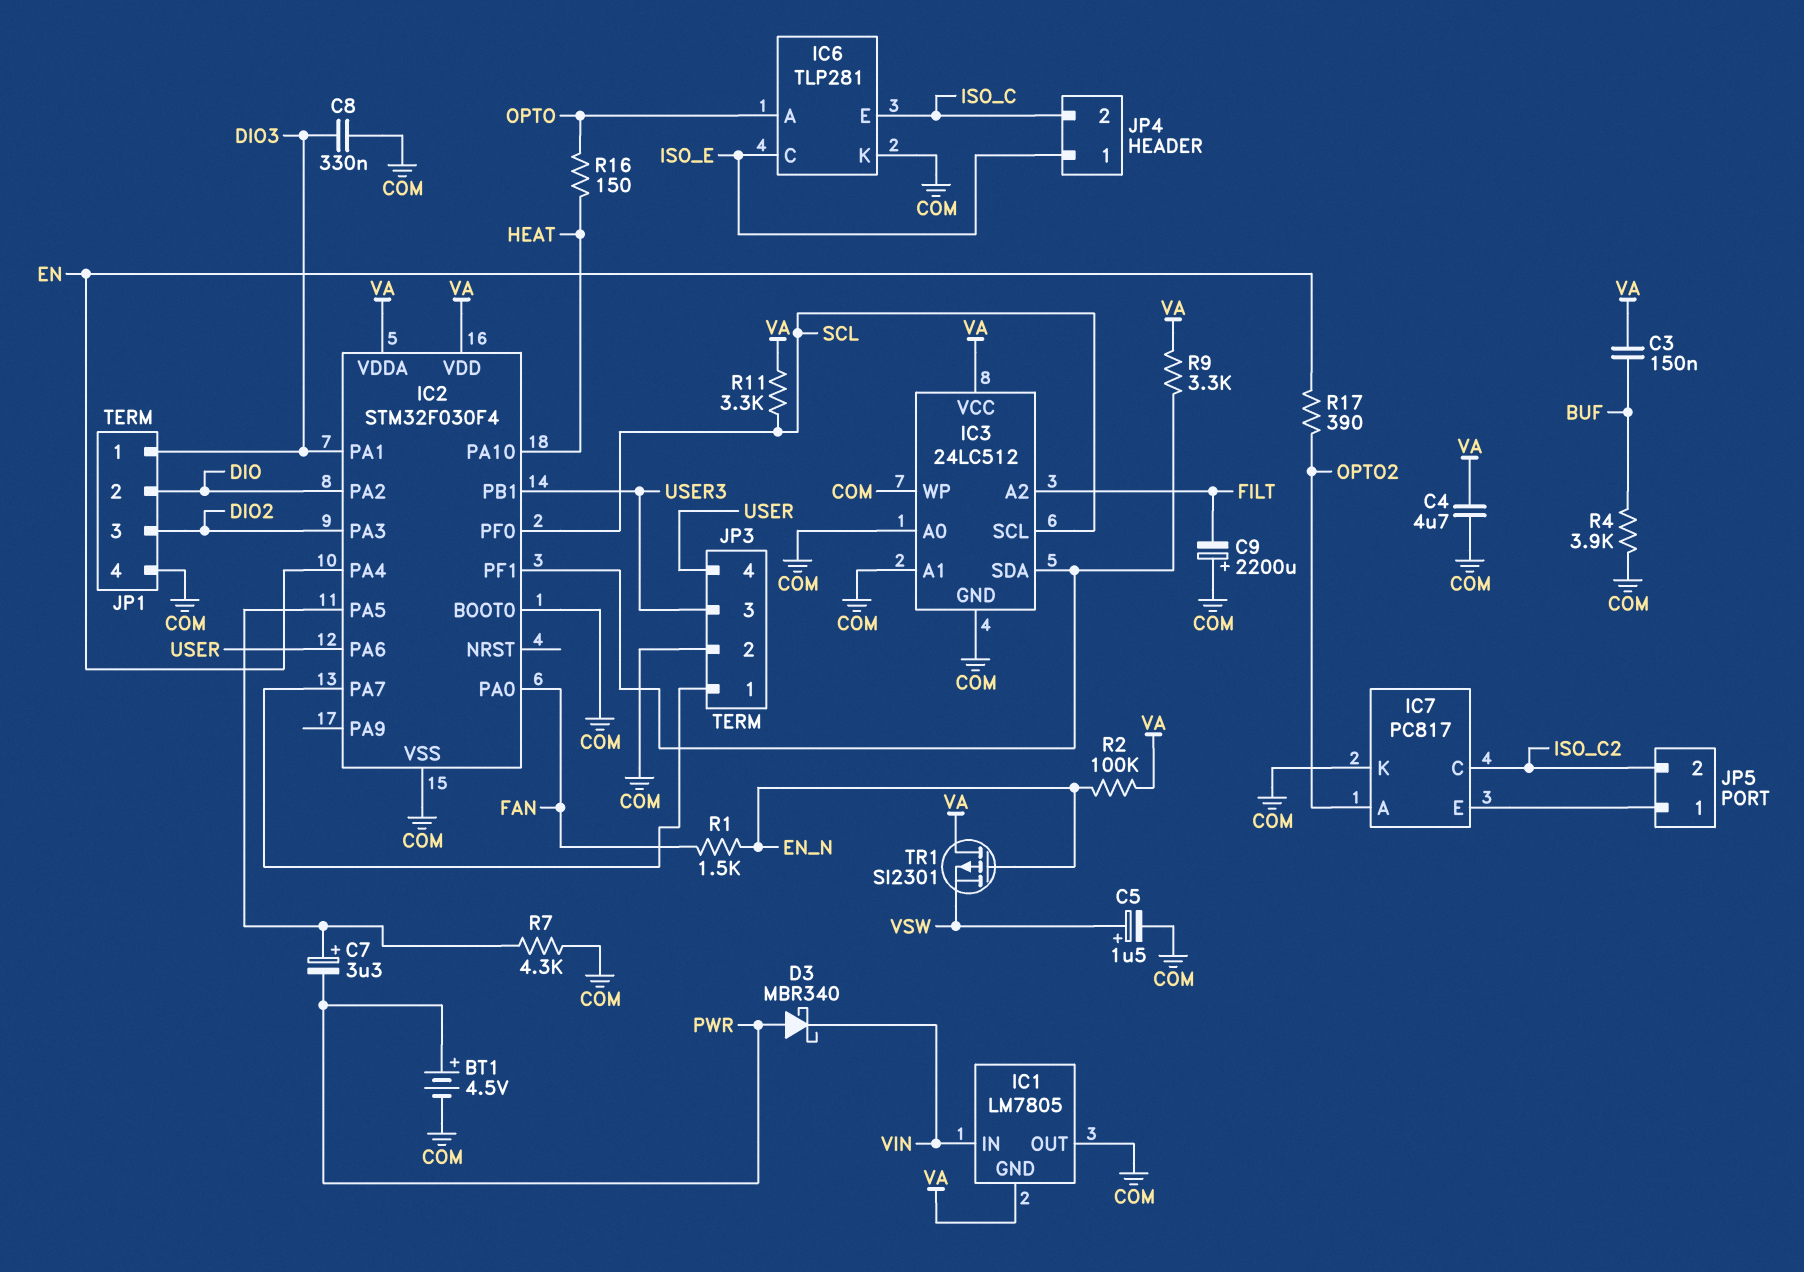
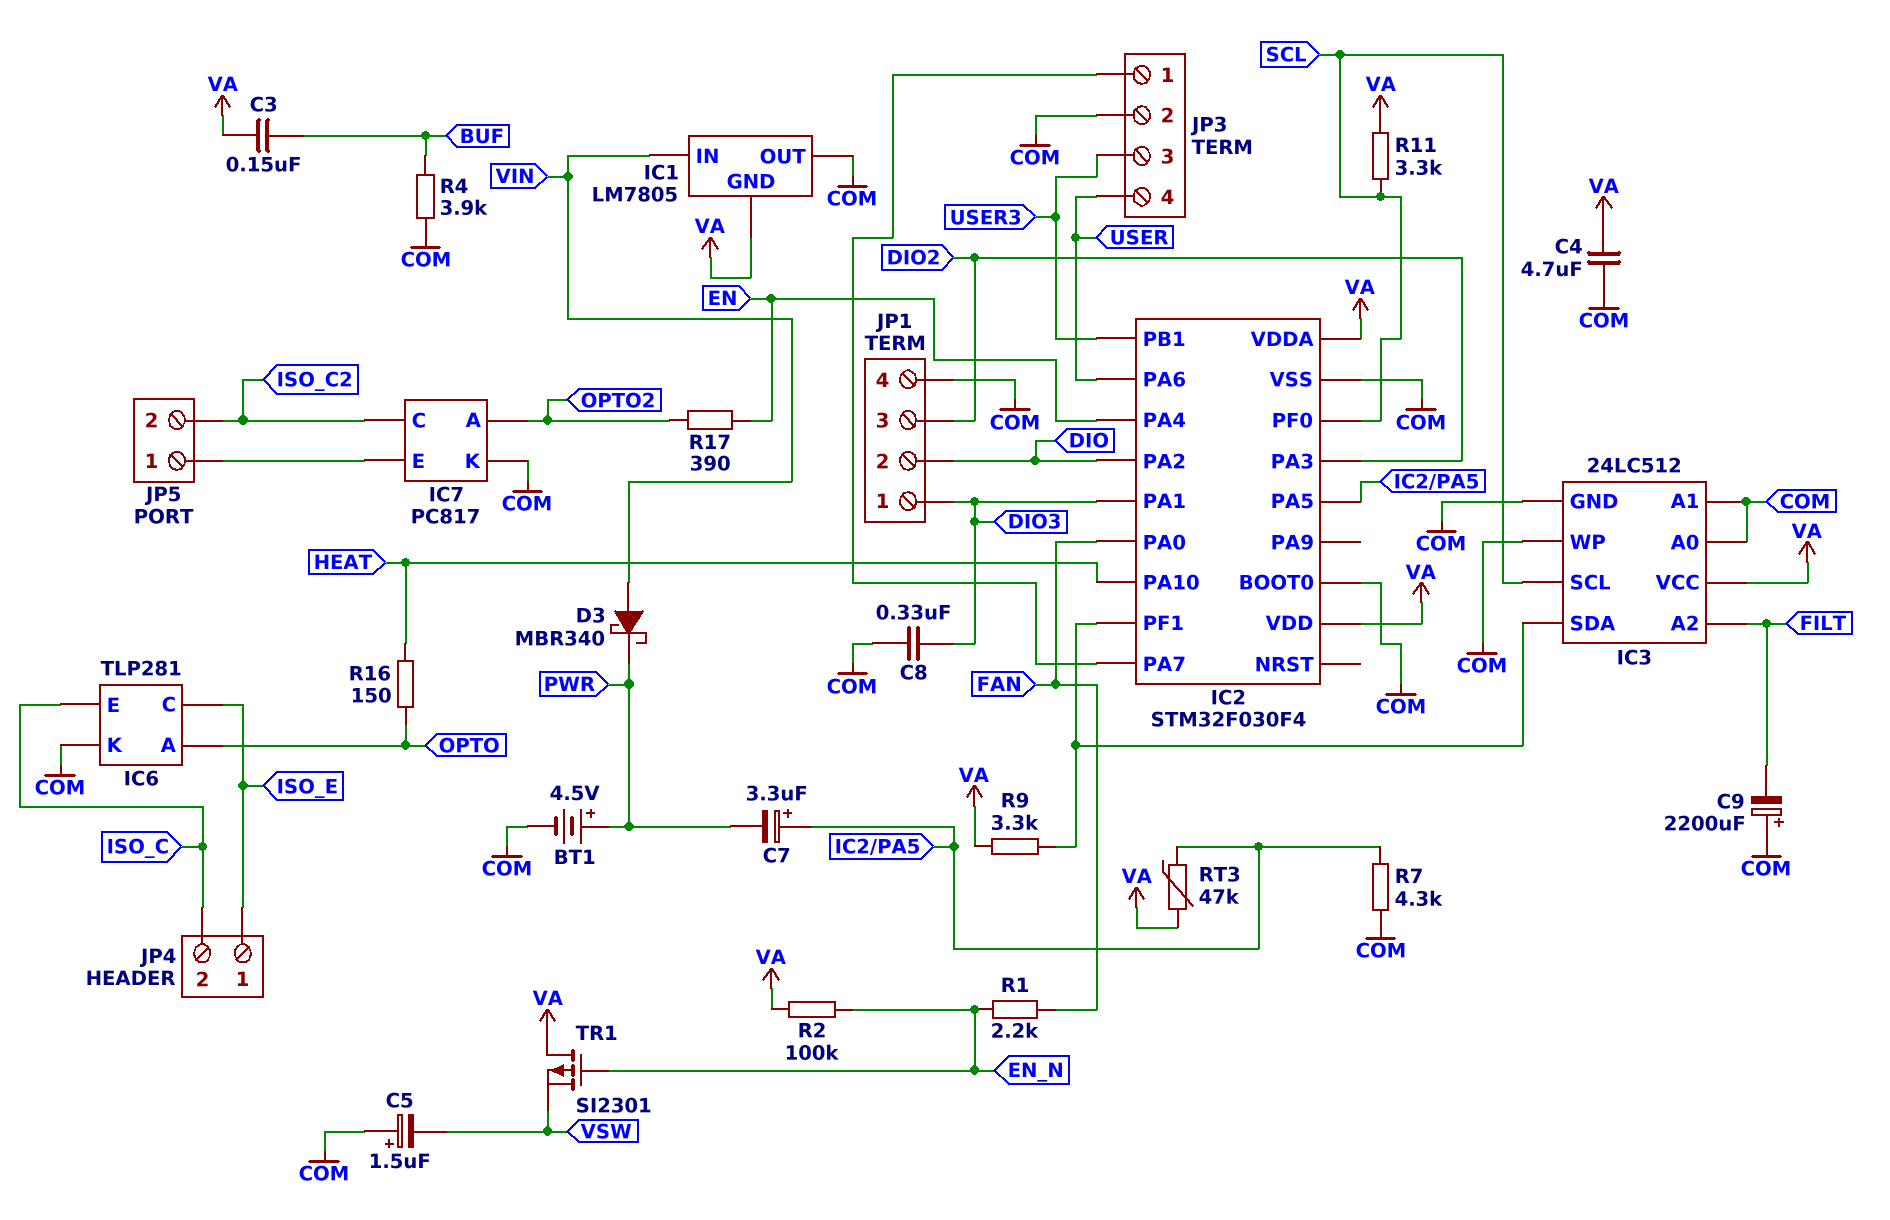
C5: 1.5uF (plus VSW, minus COM) -> 1.5uF (plus COM, minus VSW)
D3: schottky MBR340 (A PWR, K VIN) -> schottky MBR340 (A VIN, K PWR)
R1: 1.5k (EN_N, FAN) -> 2.2k (EN_N, FAN)
RT3: none -> 47k (IC2/PA5, VA)

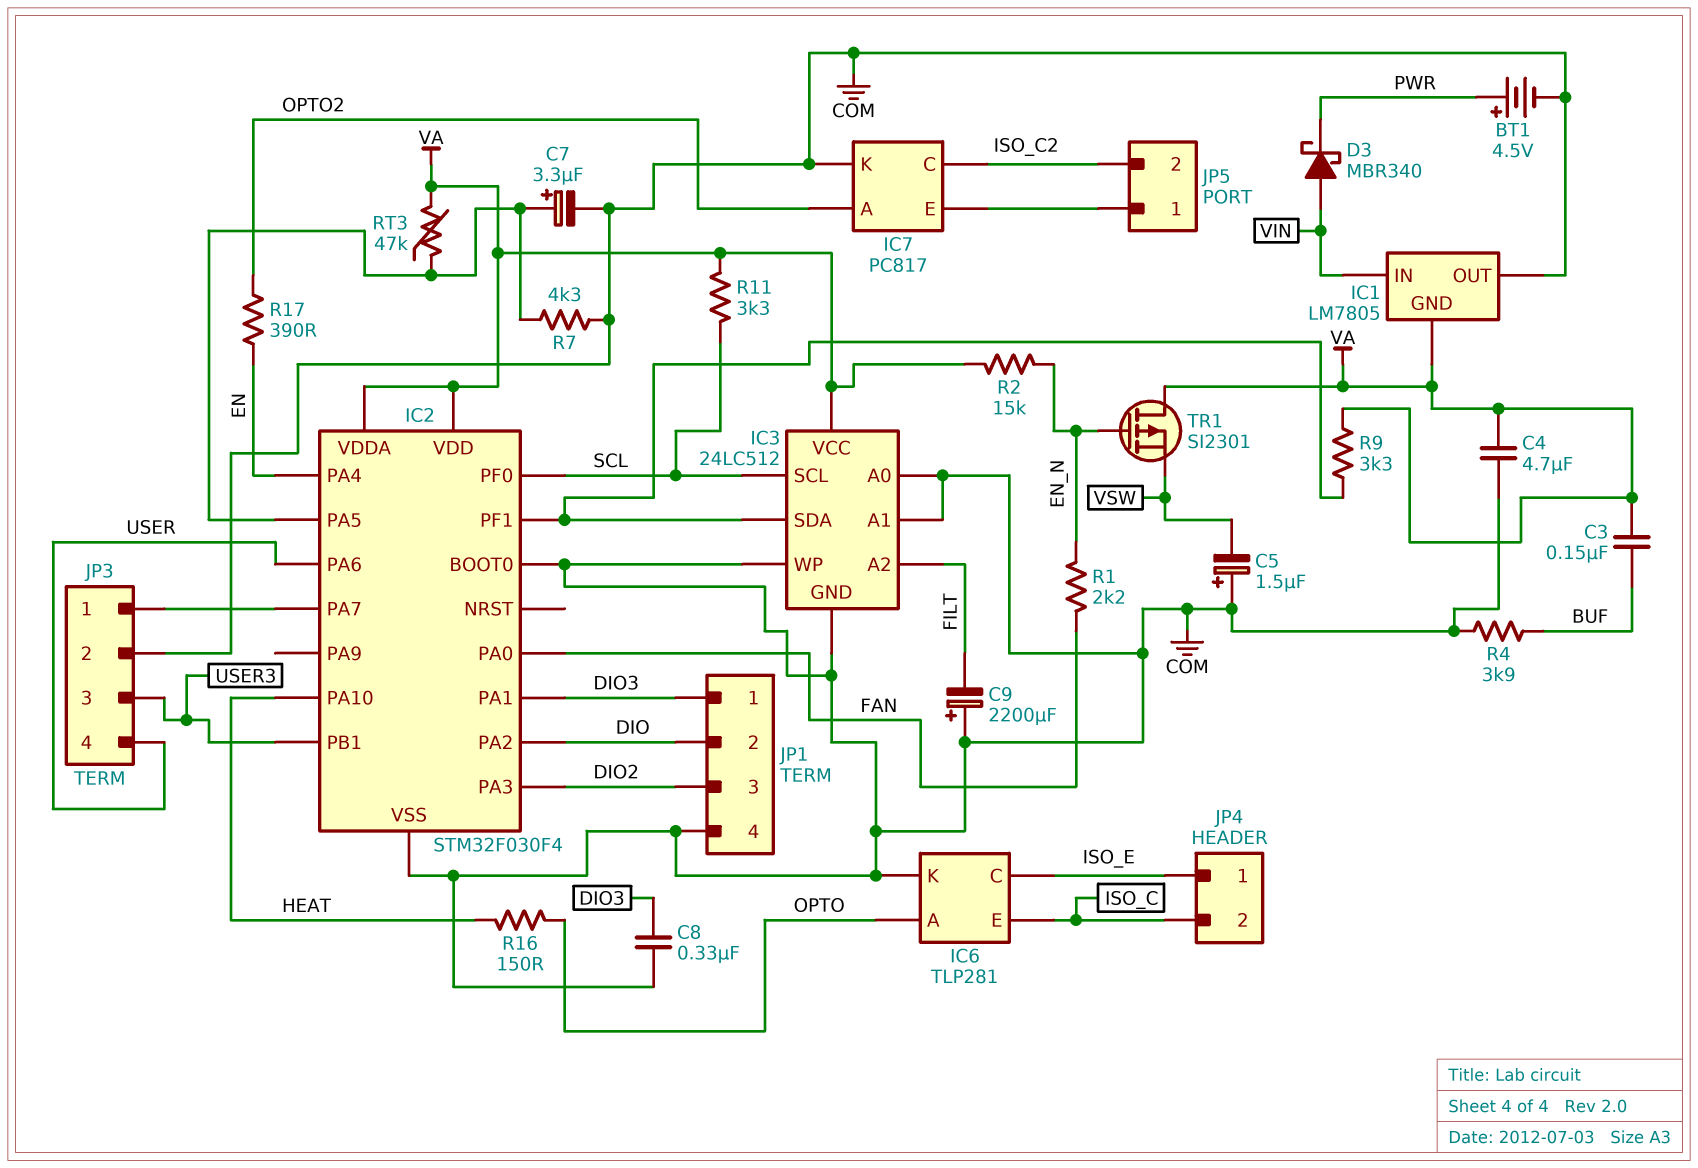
C7: 3.3uF (plus IC2/PA5, minus PWR) -> 3.3uF (plus IC2/PA5, minus COM)
R2: 100k (EN_N, VA) -> 15k (EN_N, VA)

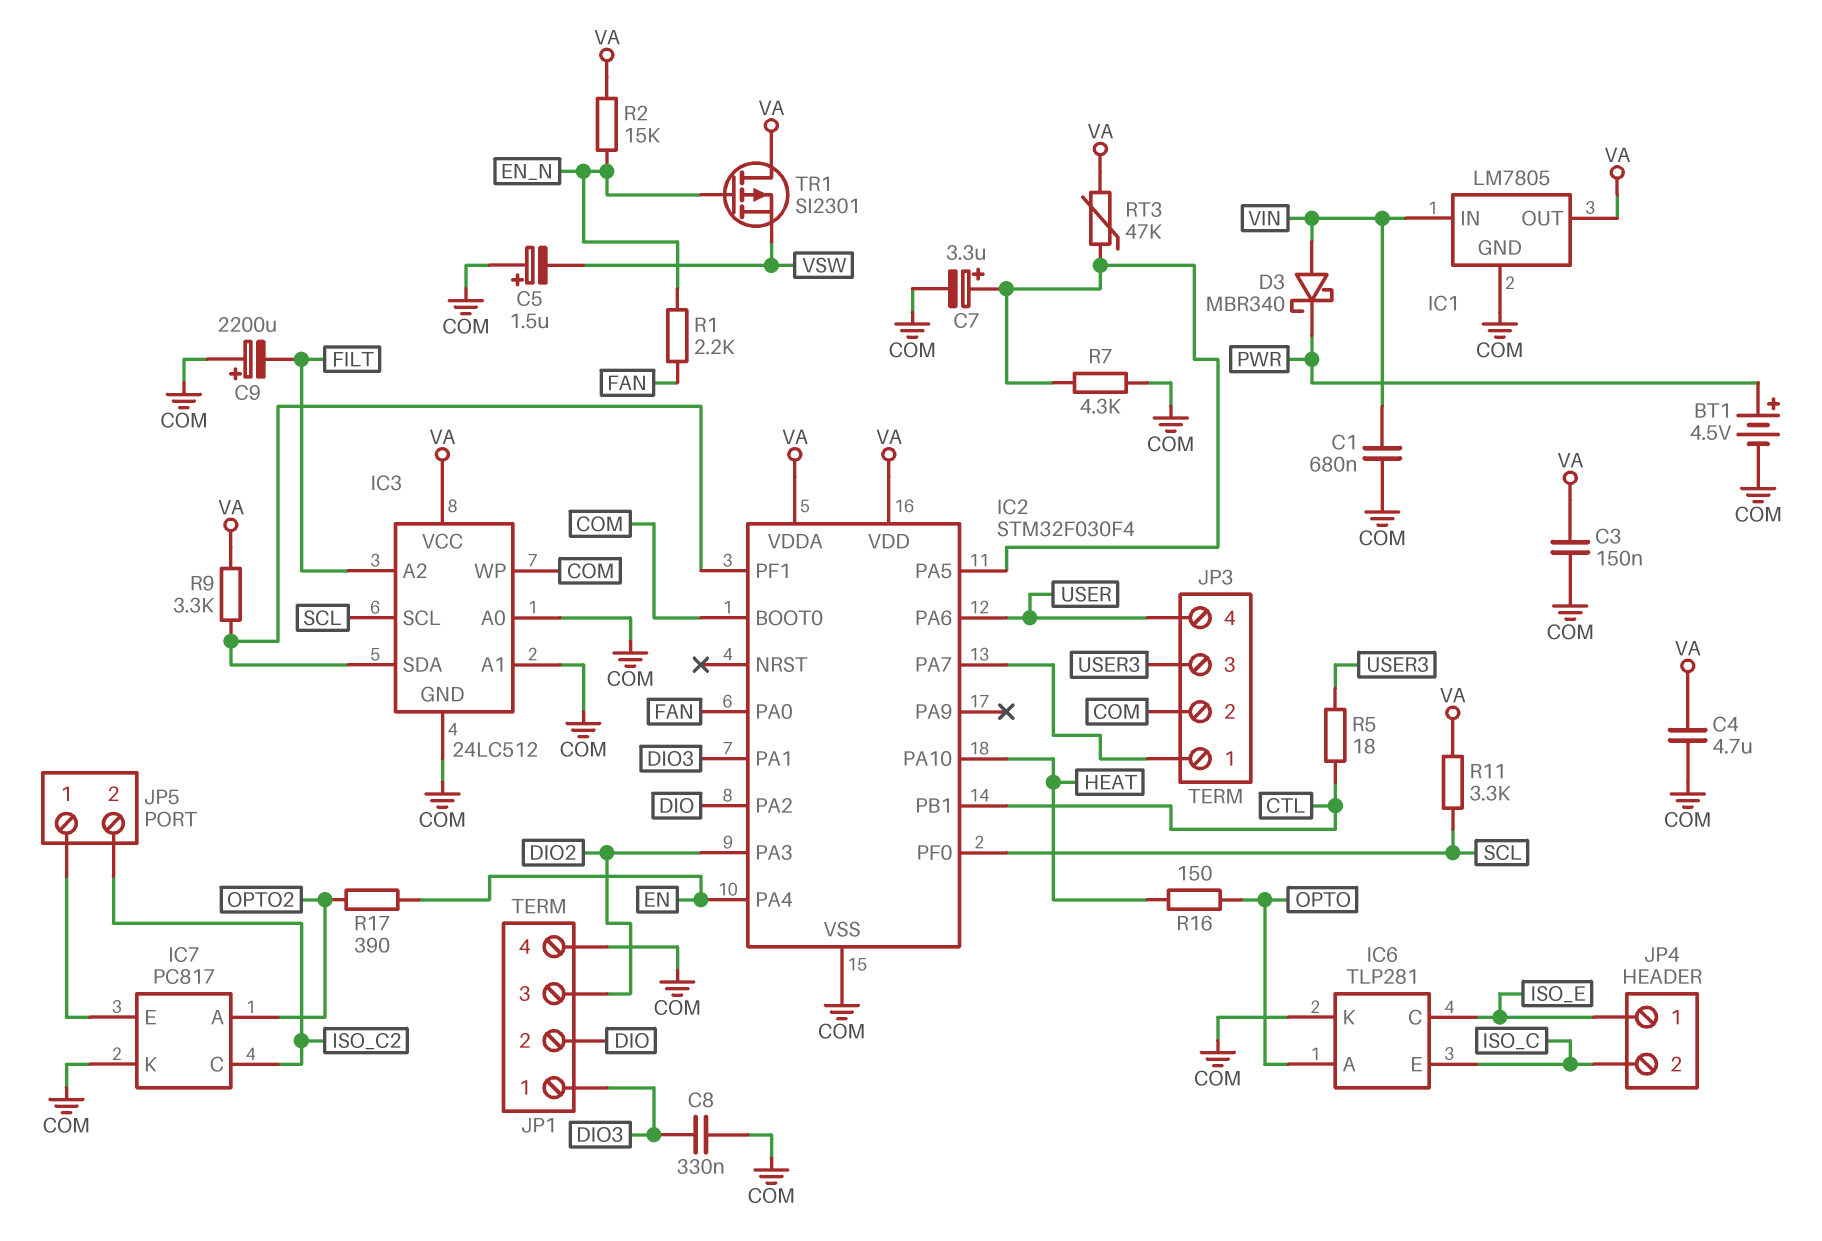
C1: none -> 680nF (COM, VIN)
C3: 150nF (BUF, VA) -> 150nF (COM, VA)
IC1 pin GND: VA -> COM
IC1 pin OUT: COM -> VA
IC2 pin PB1: USER3 -> CTL
R4: 3.9k (BUF, COM) -> none
R5: none -> 18 (CTL, USER3)

